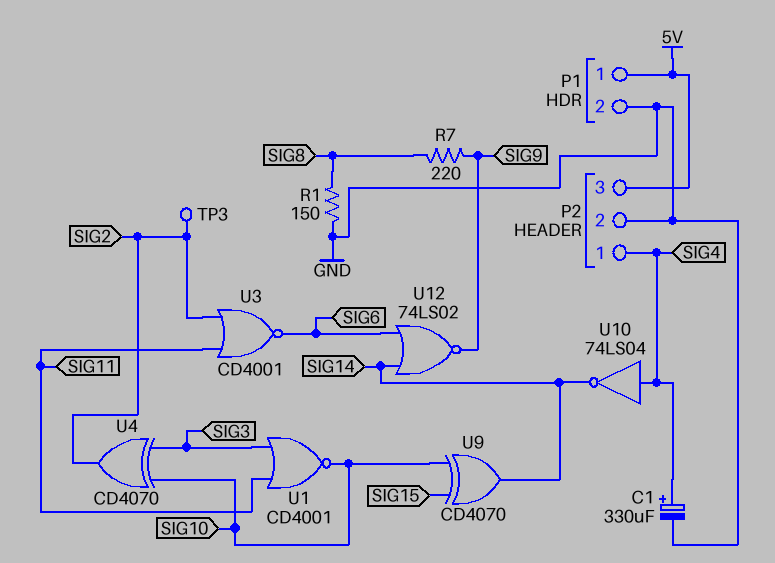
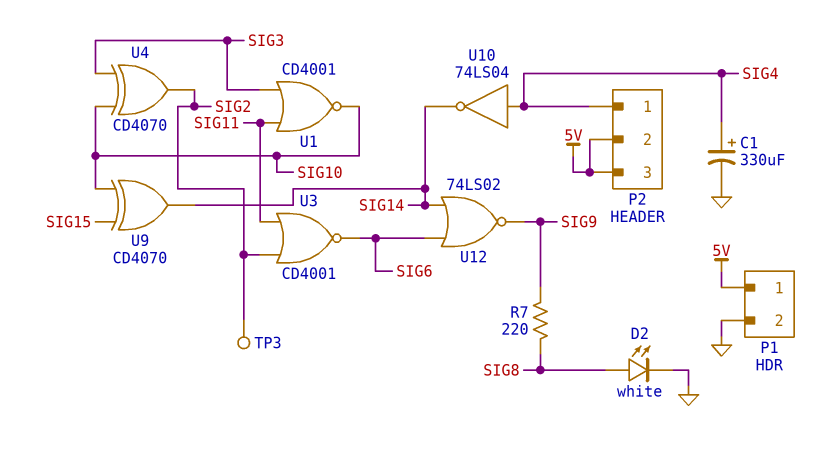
D2: none -> LED white (A SIG8, K GND)
P2 pin 2: GND -> 5V
R1: 150 (GND, SIG8) -> none

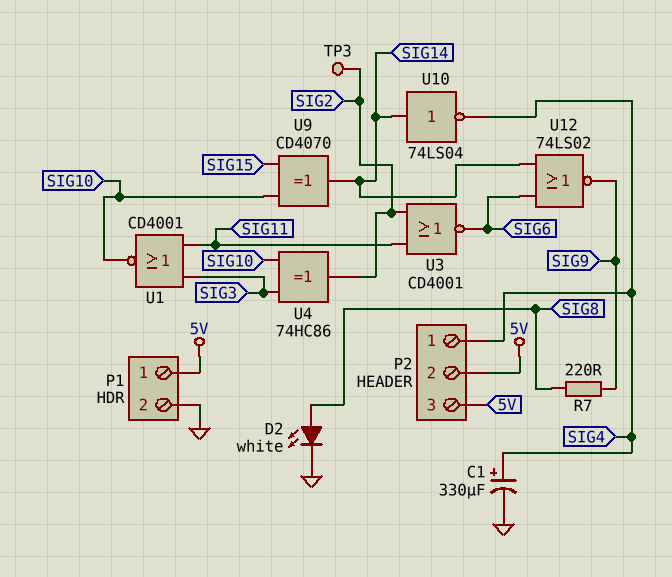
U4: XOR CD4070 (in SIG3, in SIG10, out SIG2) -> XOR 74HC86 (in SIG3, in SIG10, out SIG2)
U10: NOT 74LS04 (in SIG4, out SIG14) -> NOT 74LS04 (in SIG14, out SIG4)

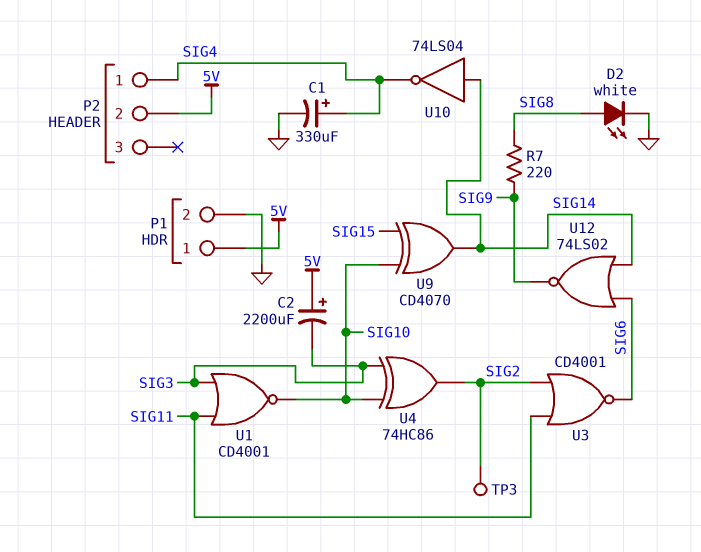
C2: none -> 2200uF (plus 5V, minus SIG3)
P2 pin 3: 5V -> none

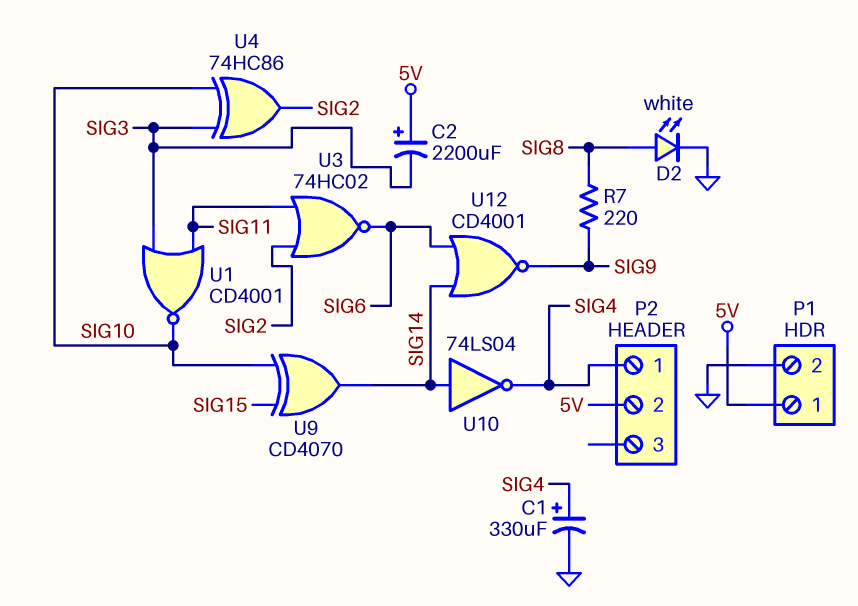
TP3: test point (SIG2) -> none
U3: NOR CD4001 (in SIG2, in SIG11, out SIG6) -> NOR 74HC02 (in SIG2, in SIG11, out SIG6)
U12: NOR 74LS02 (in SIG6, in SIG14, out SIG9) -> NOR CD4001 (in SIG6, in SIG14, out SIG9)

